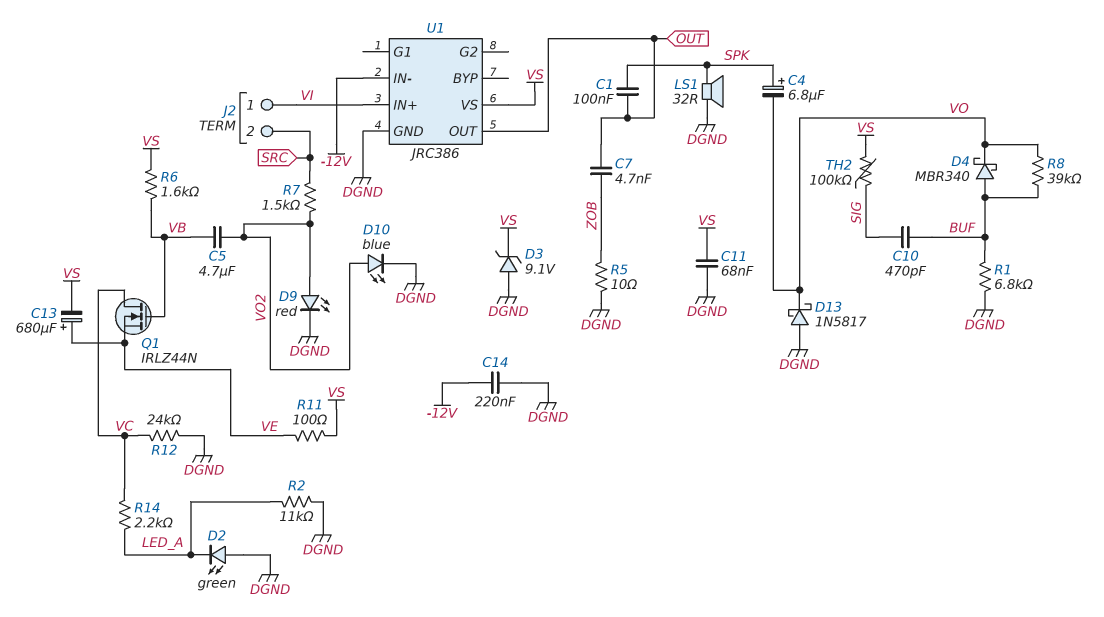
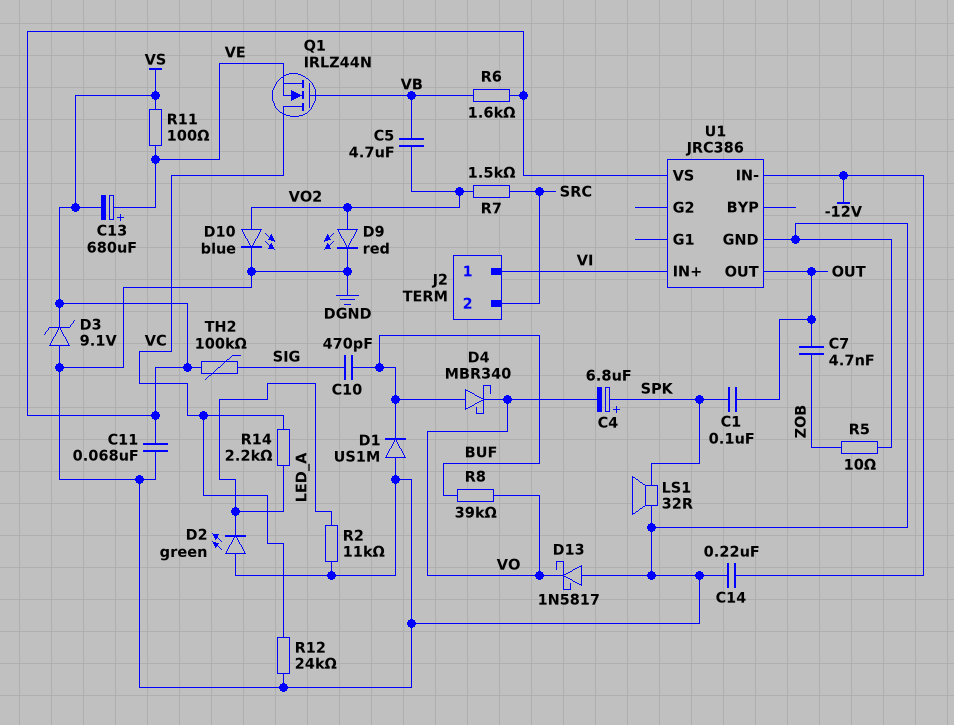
D1: none -> diode US1M (A DGND, K BUF)
R1: 6.8k (BUF, DGND) -> none

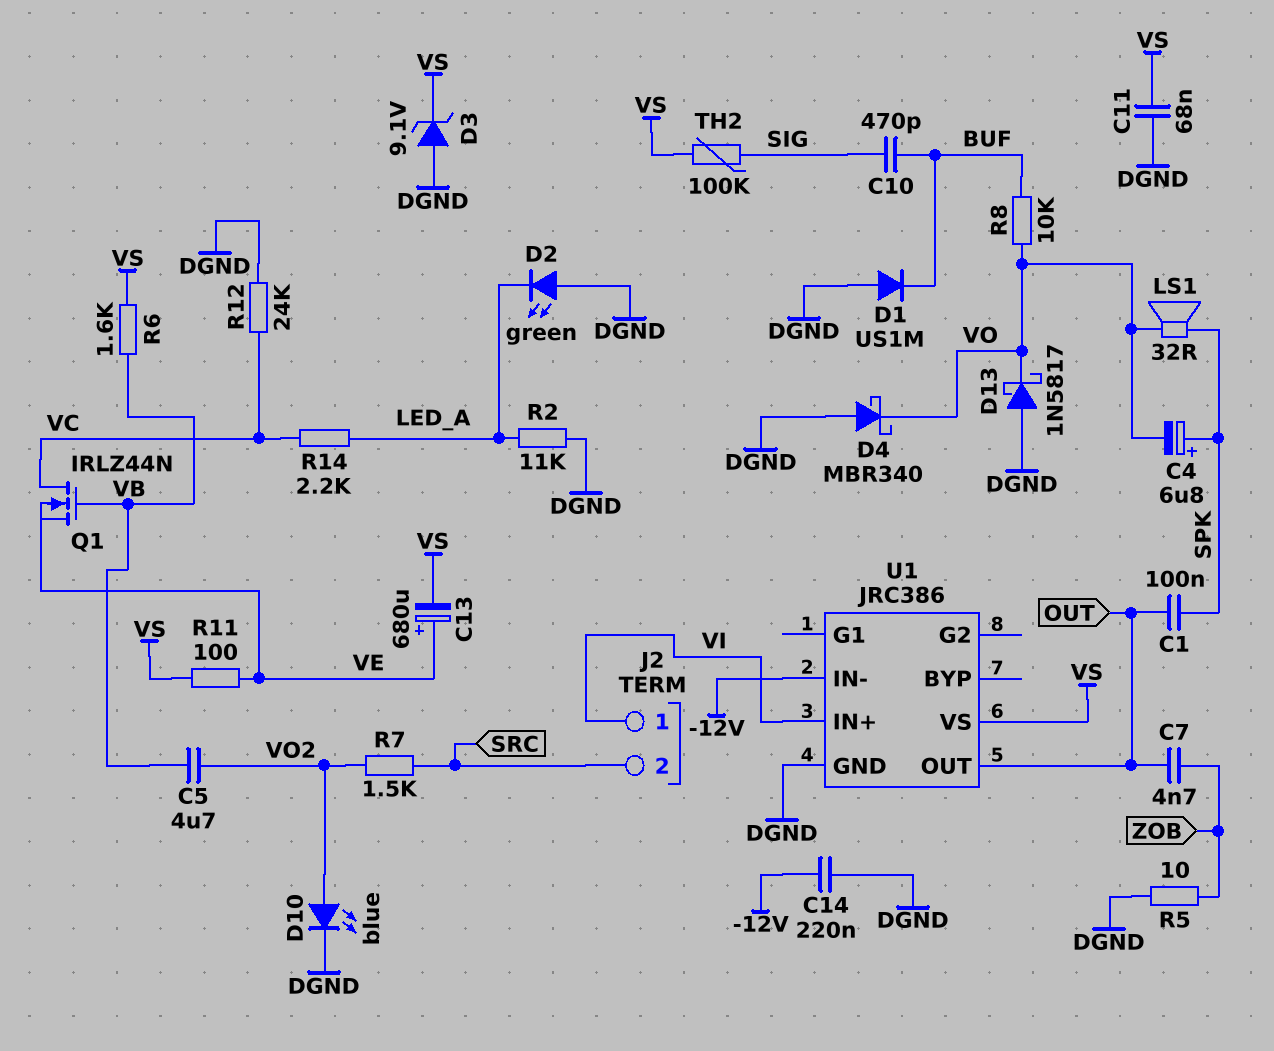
D4: schottky MBR340 (A BUF, K VO) -> schottky MBR340 (A DGND, K VO)
D9: LED red (A VO2, K DGND) -> none
LS1: speaker 32R (DGND, SPK) -> speaker 32R (SPK, VO)
R8: 39k (BUF, VO) -> 10k (BUF, VO)

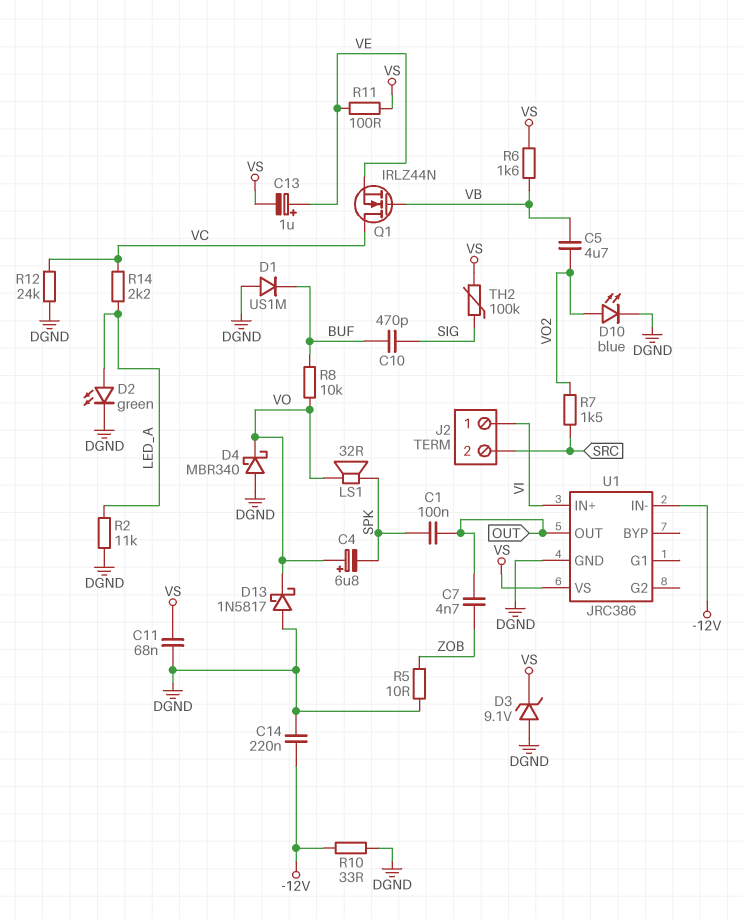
C4: 6.8uF (plus SPK, minus VO) -> 6.8uF (plus VO, minus SPK)
C13: 680uF (plus VE, minus VS) -> 1uF (plus VE, minus VS)
D2: LED green (A DGND, K LED_A) -> LED green (A LED_A, K DGND)
R10: none -> 33 (-12V, DGND)

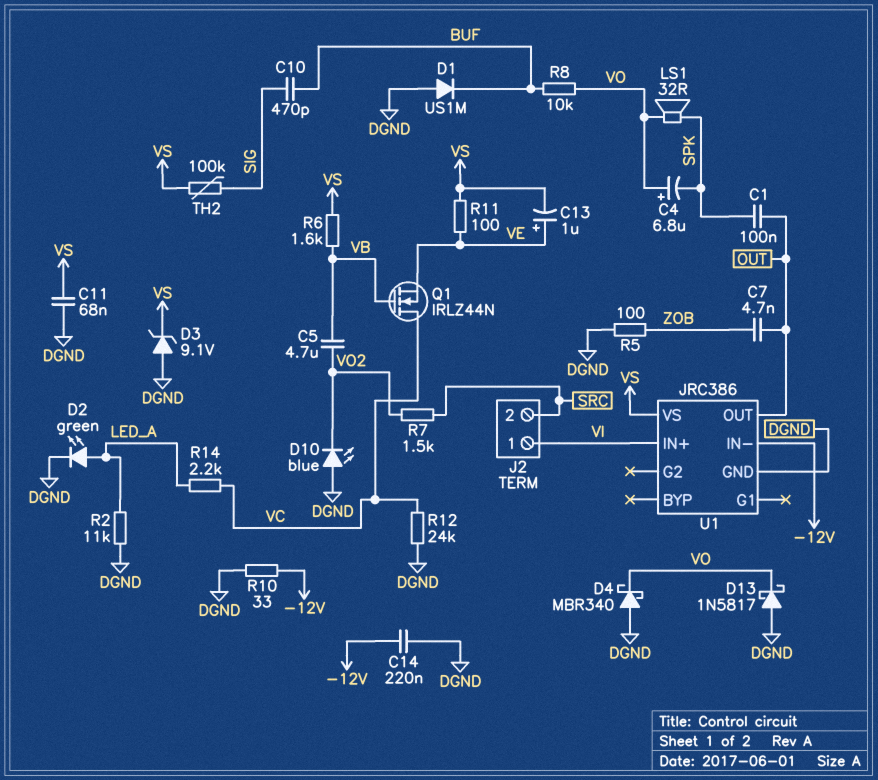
D10: LED blue (A VO2, K DGND) -> LED blue (A DGND, K VO2)
R5: 10 (DGND, ZOB) -> 100 (DGND, ZOB)

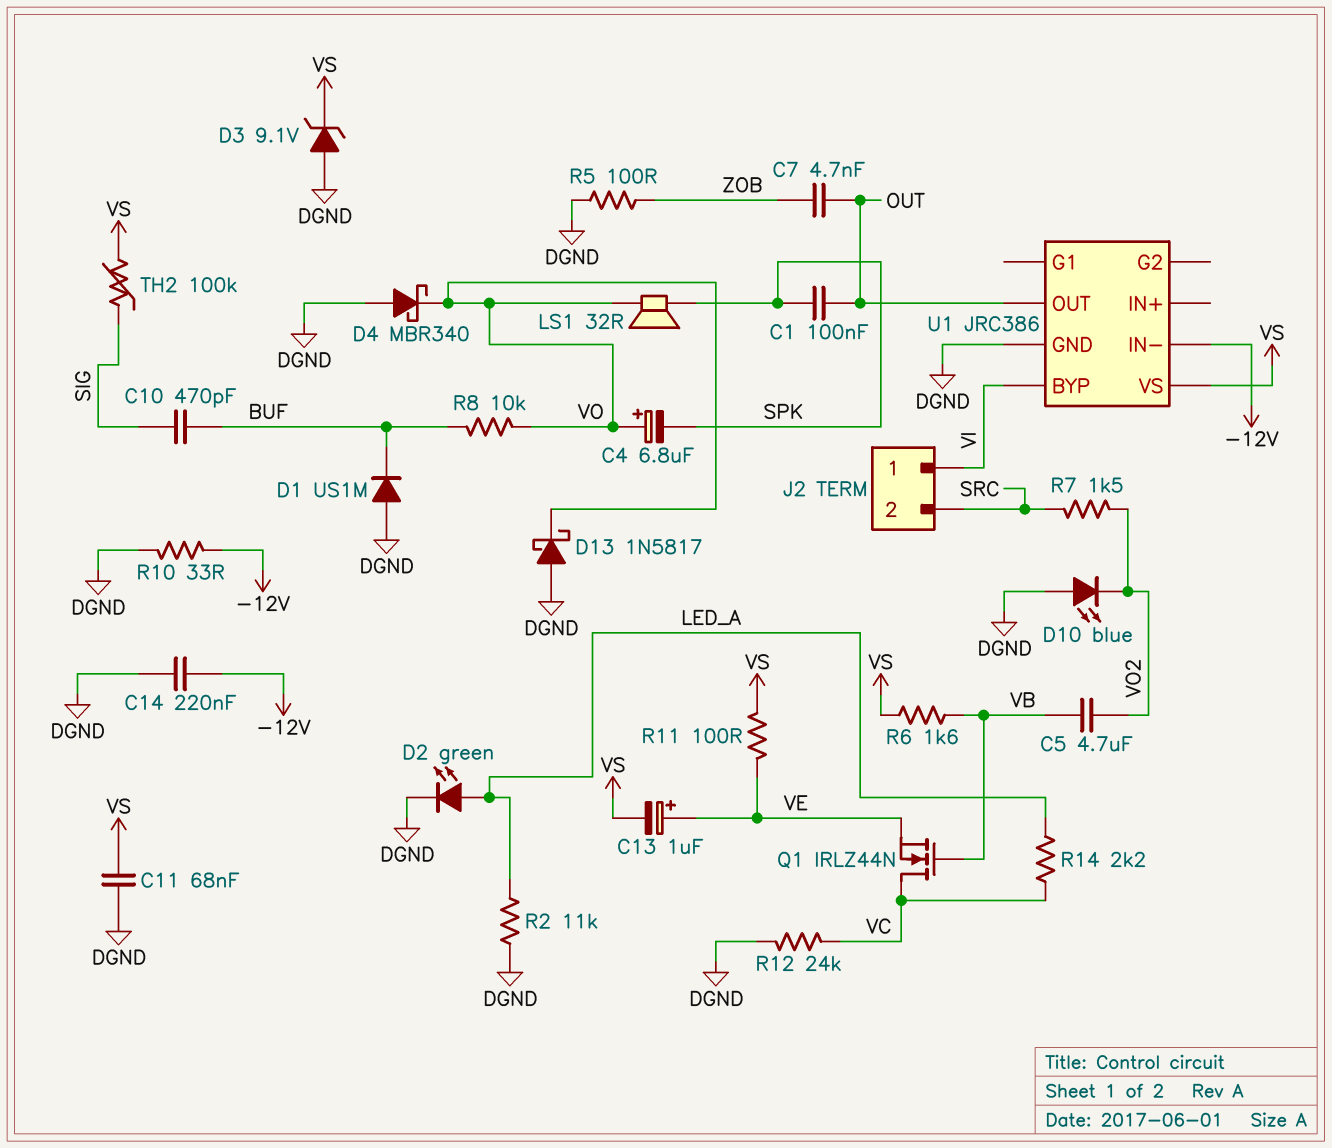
U1 pin BYP: none -> VI
U1 pin IN+: VI -> none

